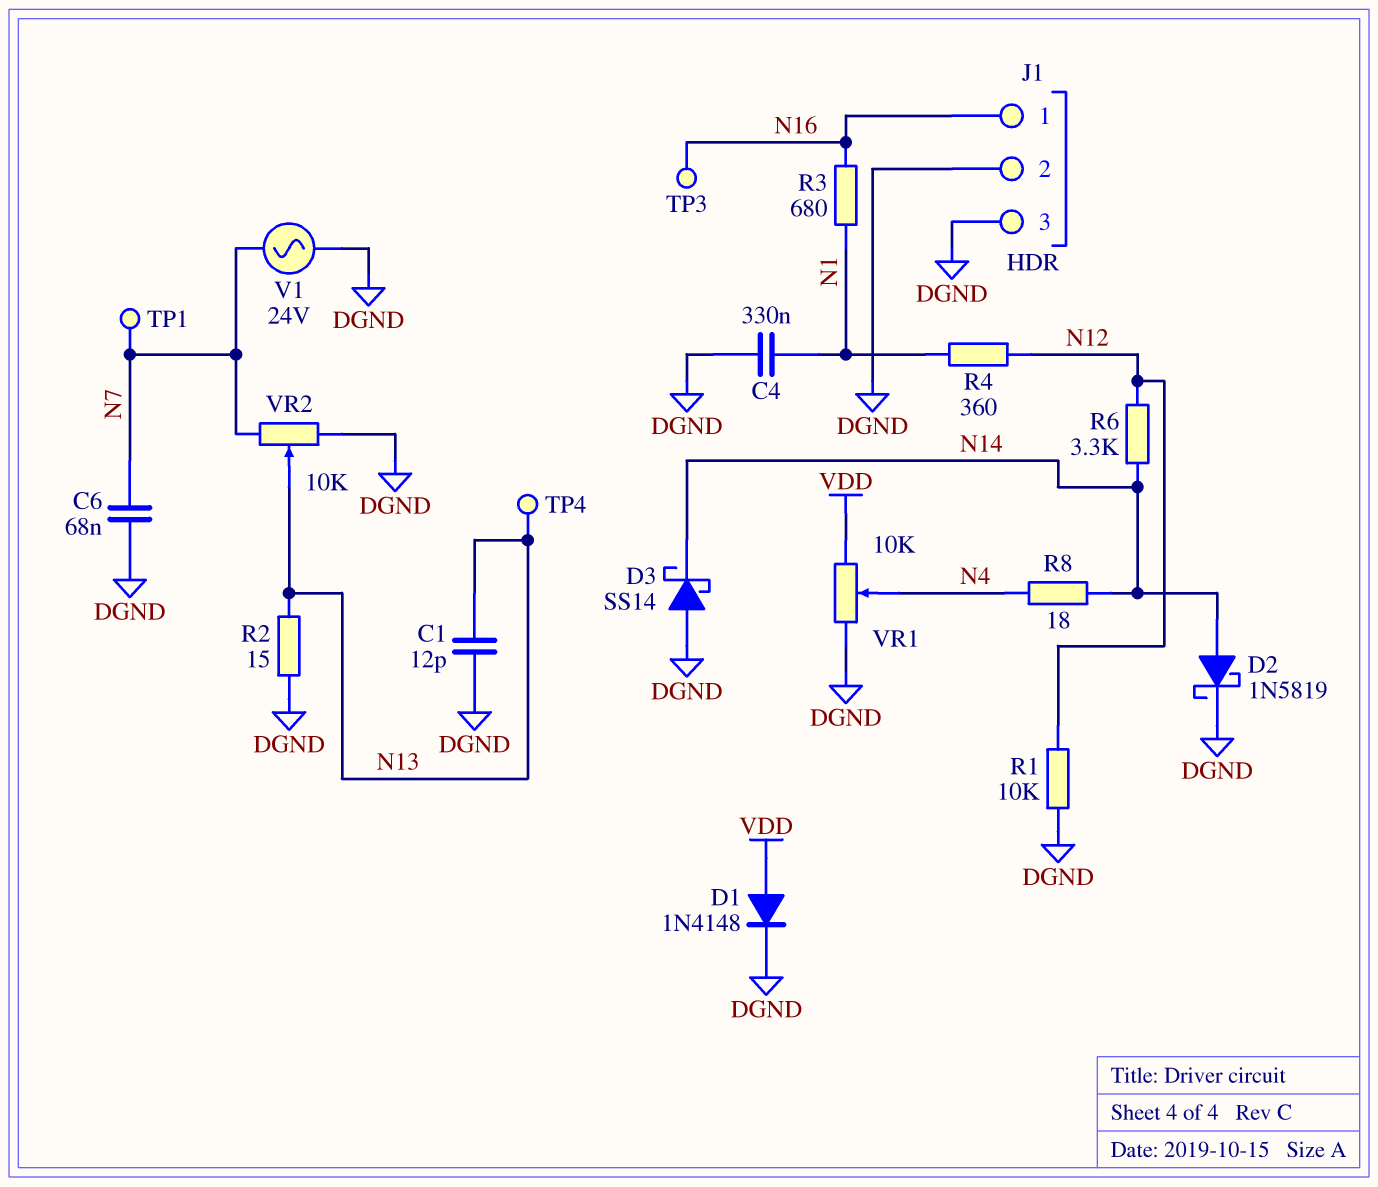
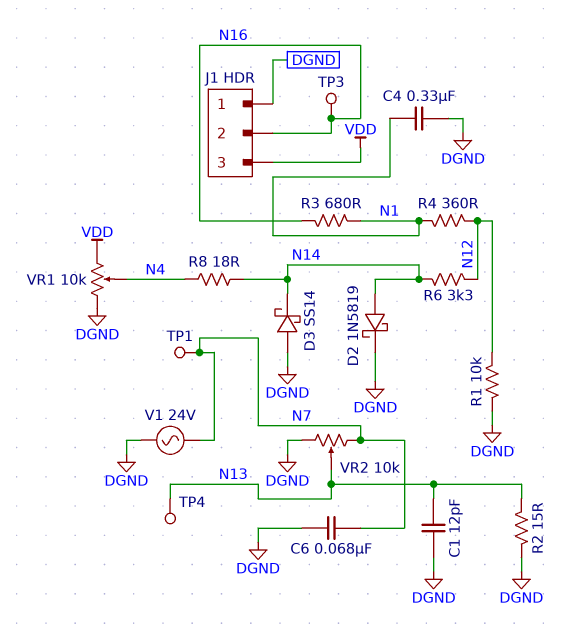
D1: diode 1N4148 (A VDD, K DGND) -> none
J1 pin 1: N16 -> DGND
J1 pin 2: DGND -> N16
J1 pin 3: DGND -> VDD

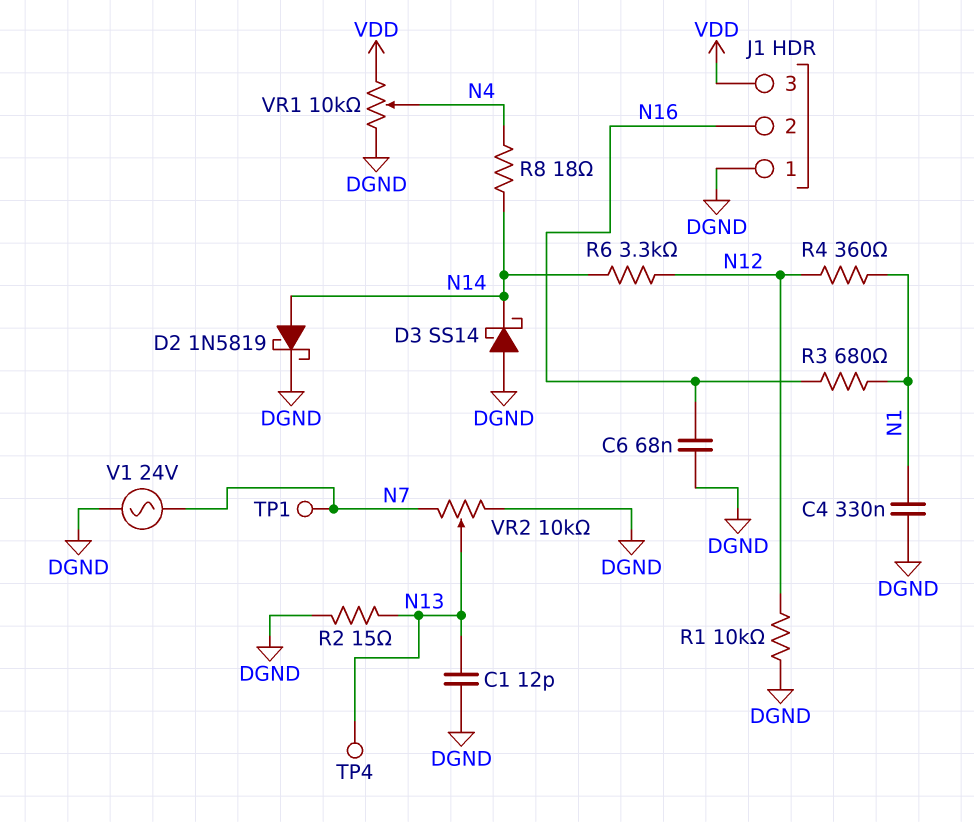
C6: 68nF (DGND, N7) -> 68nF (DGND, N16)
TP3: test point (N16) -> none

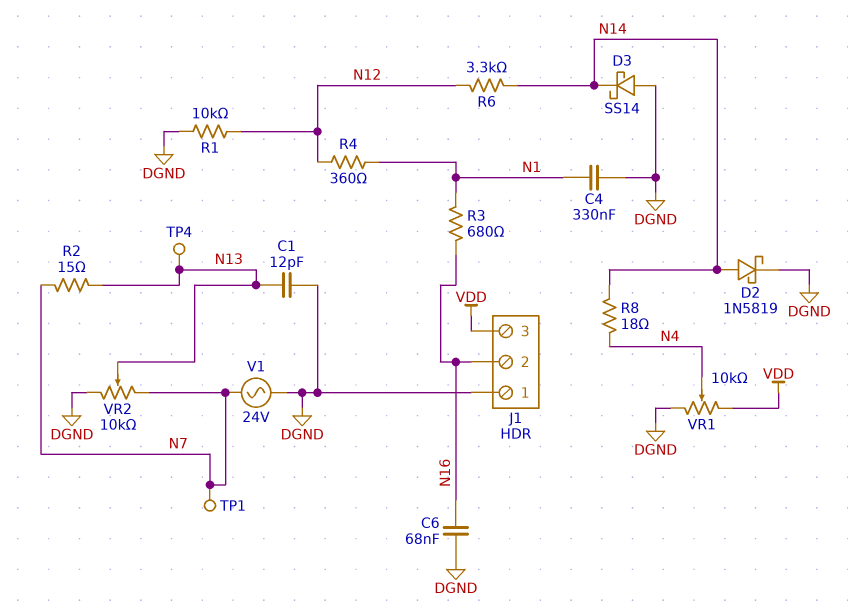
R2: 15 (DGND, N13) -> 15 (N7, N13)

